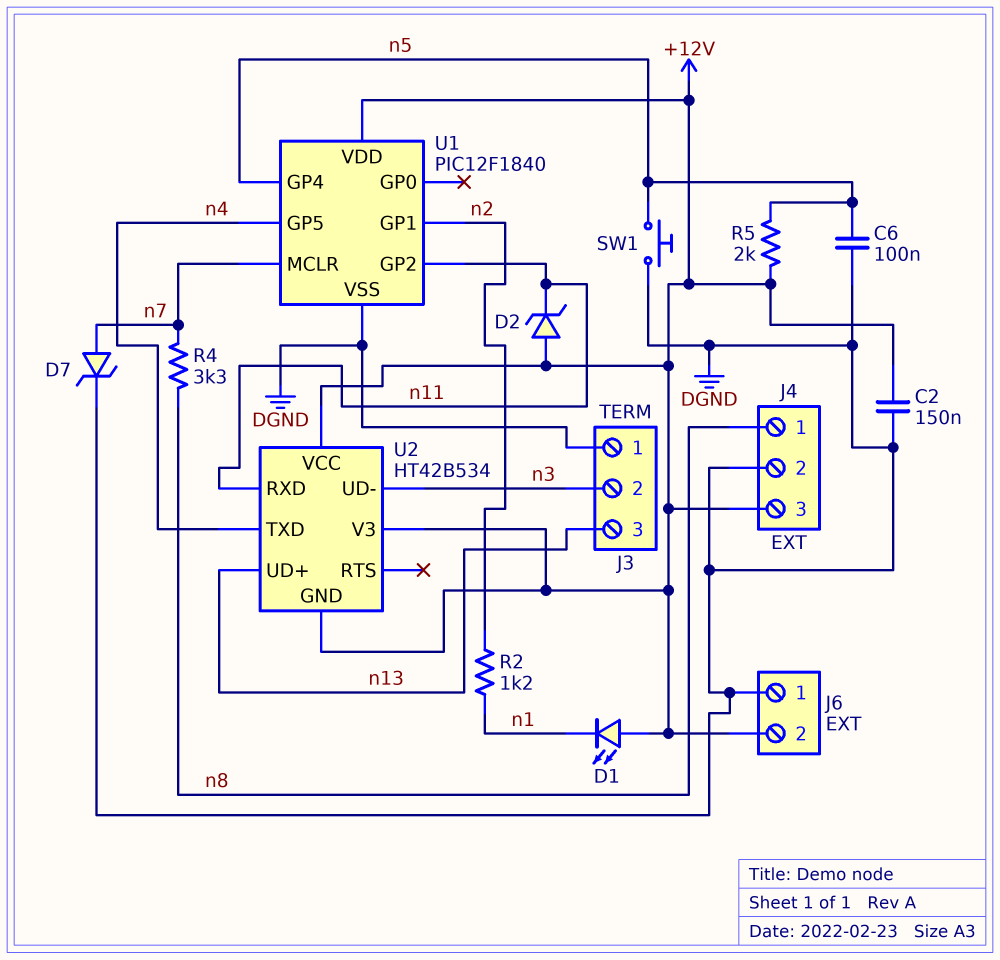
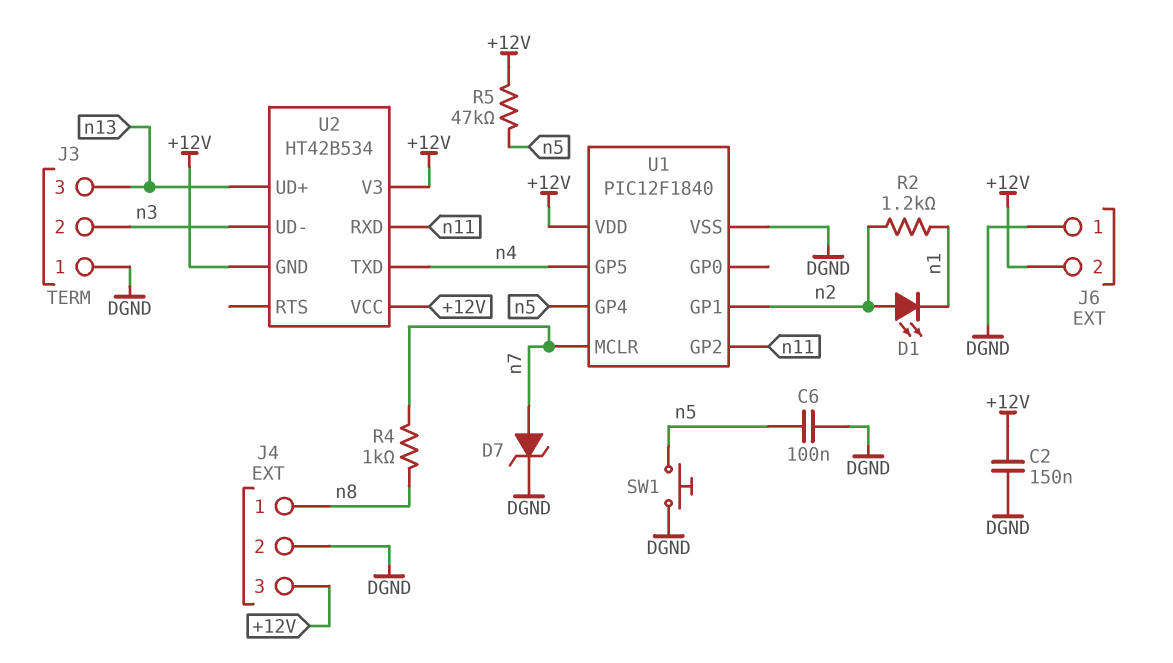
D1: LED (A +12V, K n1) -> LED (A n2, K n1)
D2: zener (A +12V, K n11) -> none
R4: 3.3k (n7, n8) -> 1k (n7, n8)
R5: 2k (+12V, n5) -> 47k (+12V, n5)

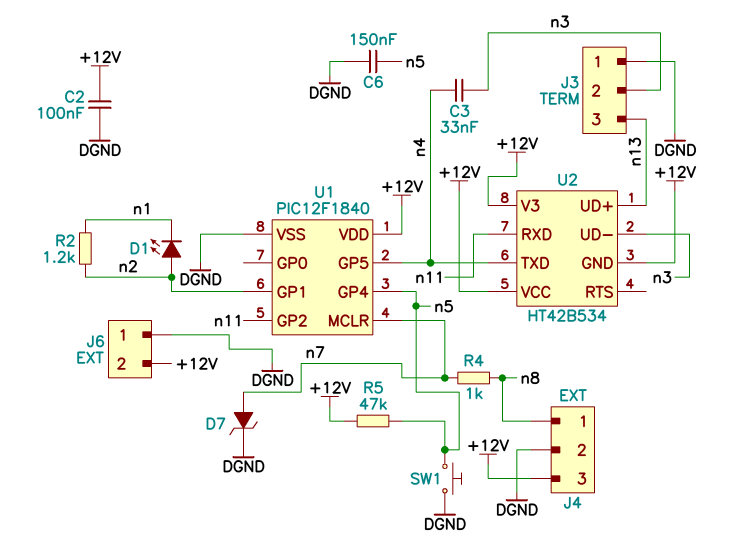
C2: 150nF (+12V, DGND) -> 100nF (+12V, DGND)
C3: none -> 33nF (n3, n4)
C6: 100nF (DGND, n5) -> 150nF (DGND, n5)

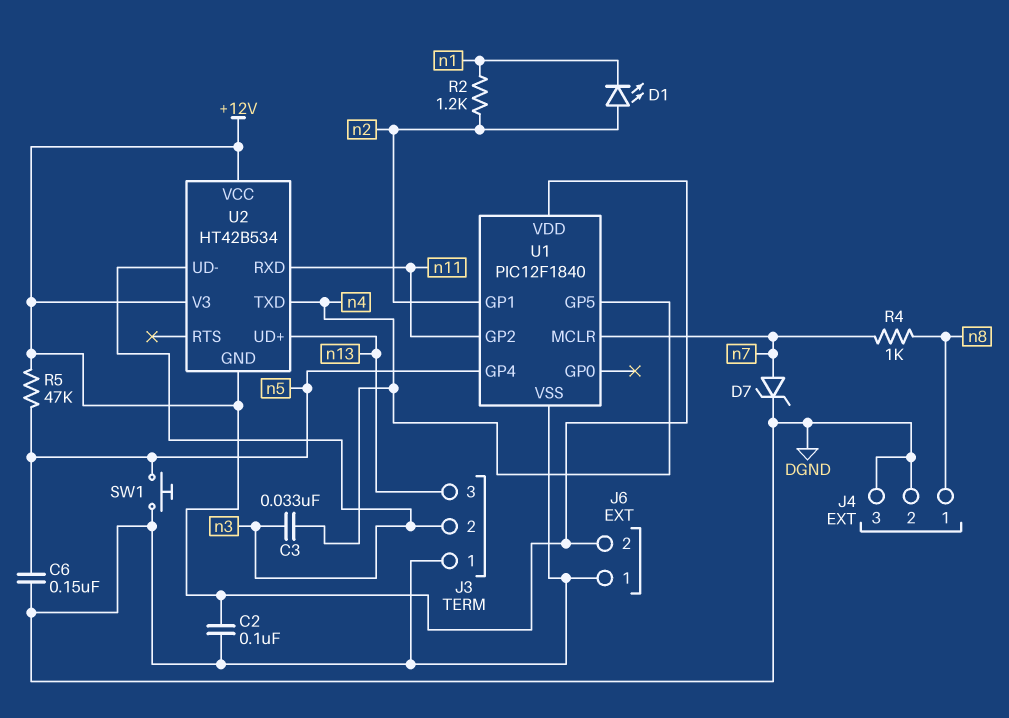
J4 pin 3: +12V -> DGND

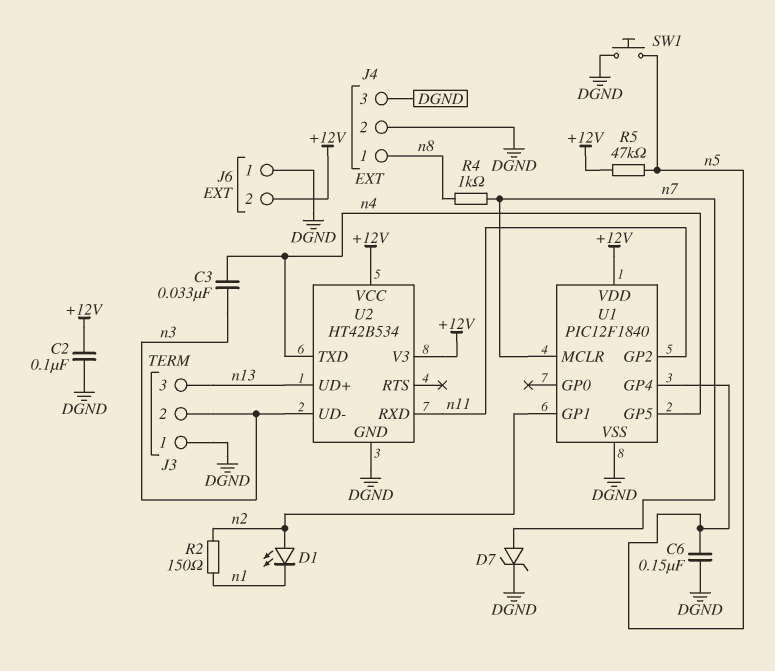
R2: 1.2k (n1, n2) -> 150 (n1, n2)
U2 pin GND: +12V -> DGND

